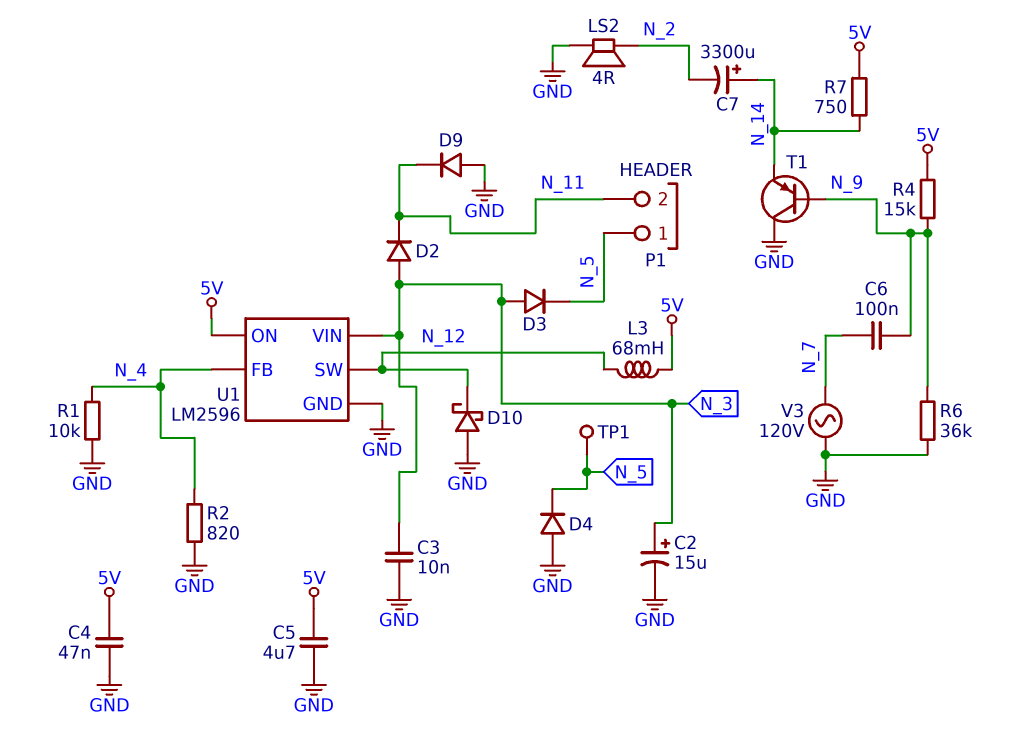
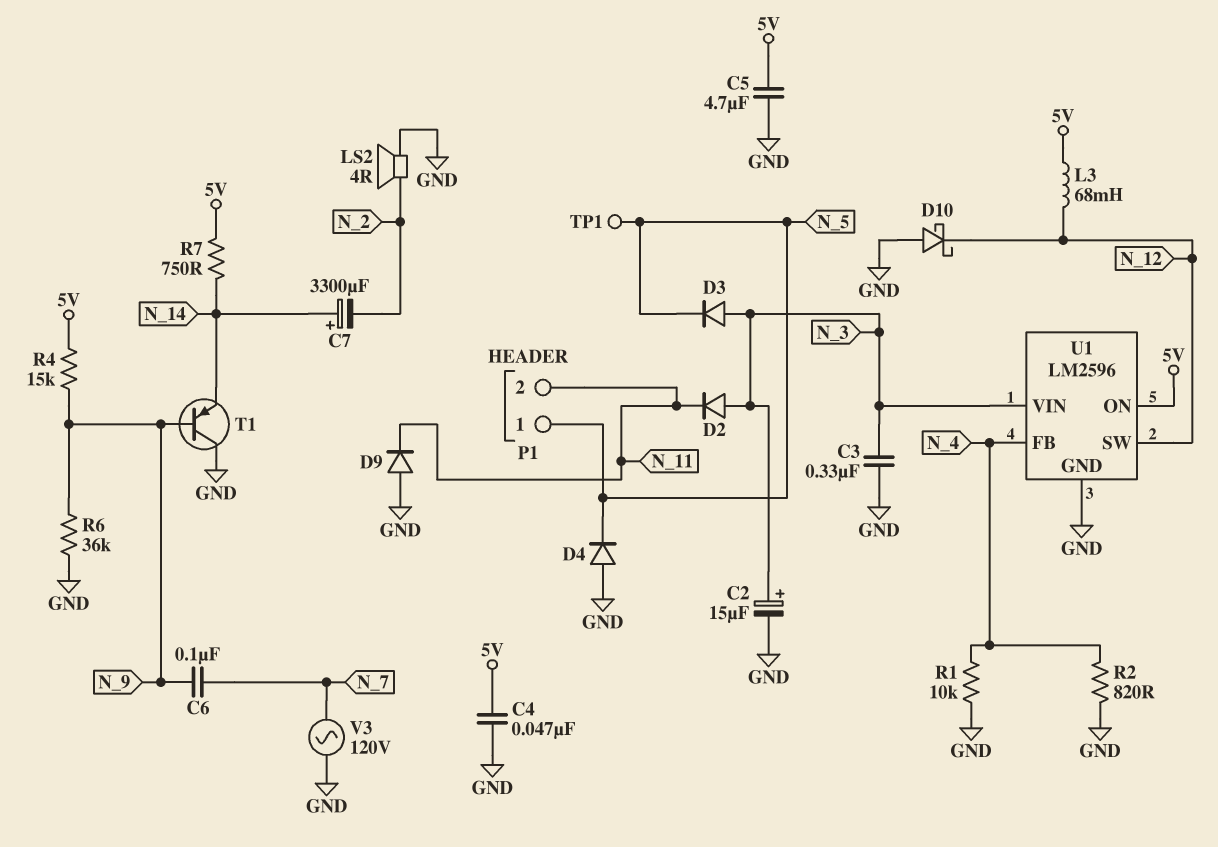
C3: 10nF (GND, N_3) -> 330nF (GND, N_3)

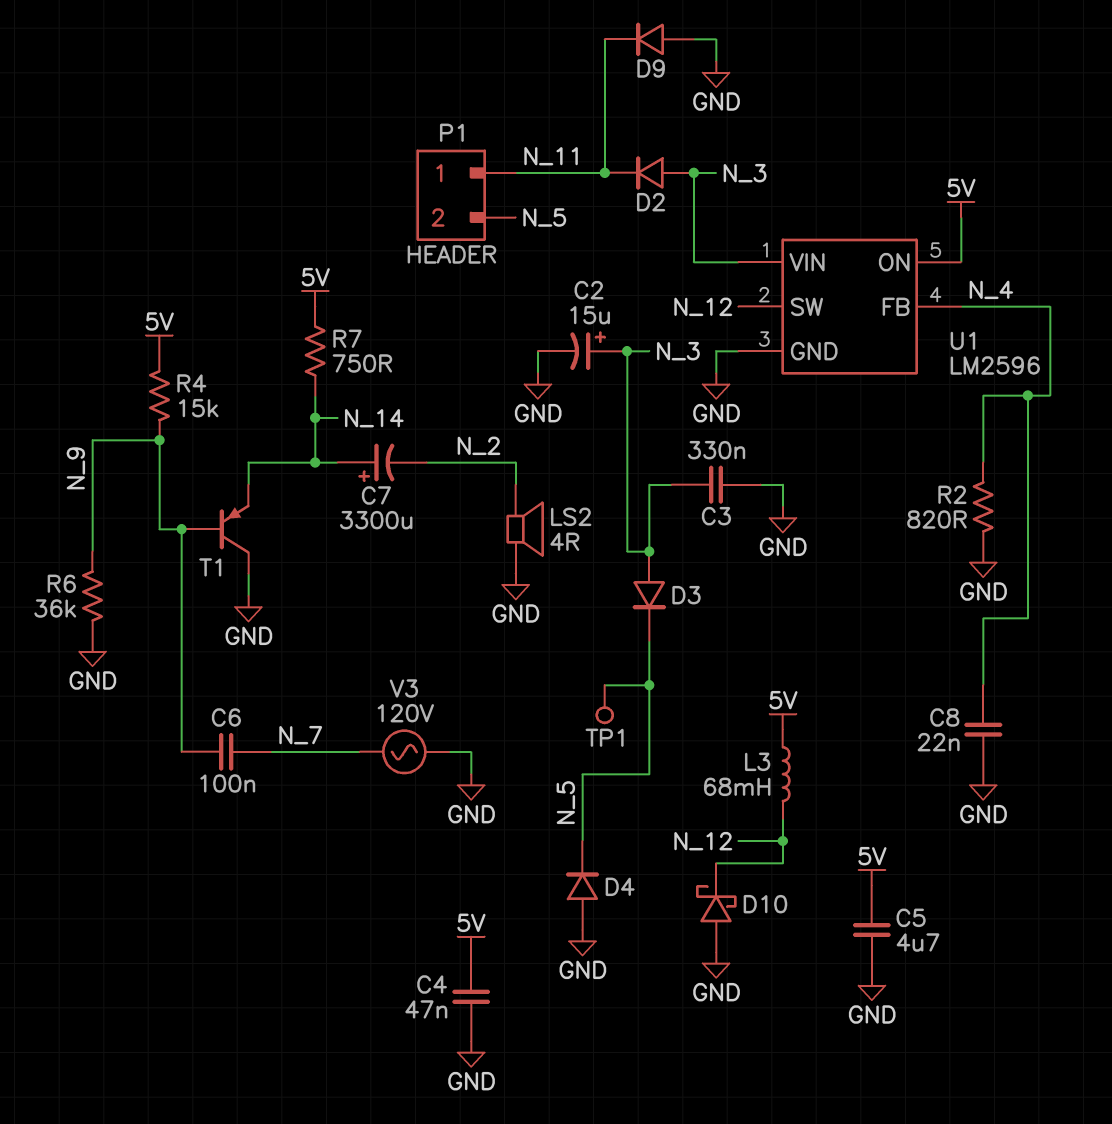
C8: none -> 22nF (GND, N_4)
P1 pin 1: N_5 -> N_11
P1 pin 2: N_11 -> N_5
R1: 10k (GND, N_4) -> none

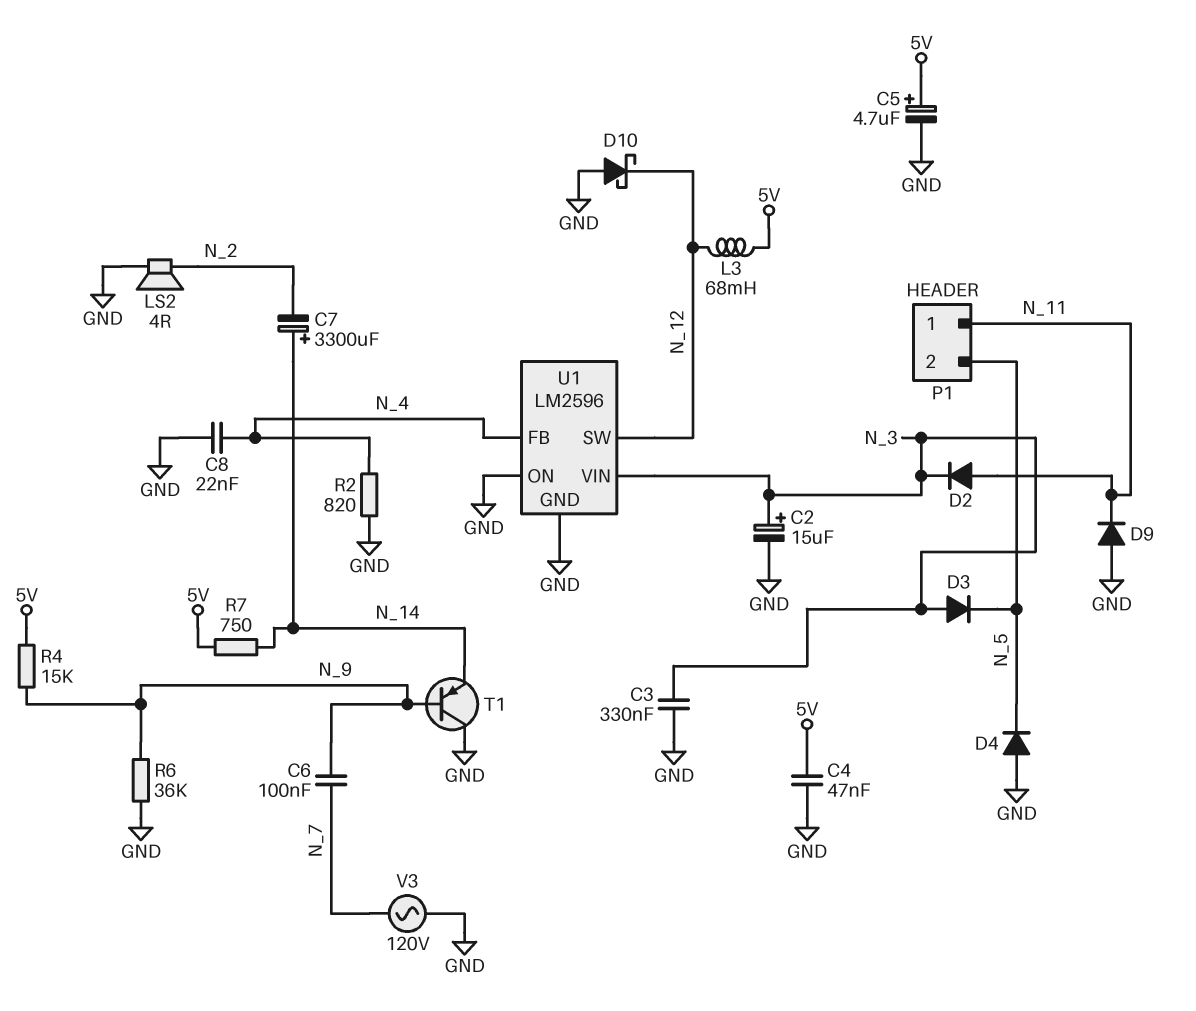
C5: 4.7uF (5V, GND) -> 4.7uF (plus 5V, minus GND)
D2: diode (A N_3, K N_11) -> diode (A N_11, K N_3)
TP1: test point (N_5) -> none
U1 pin ON: 5V -> GND

